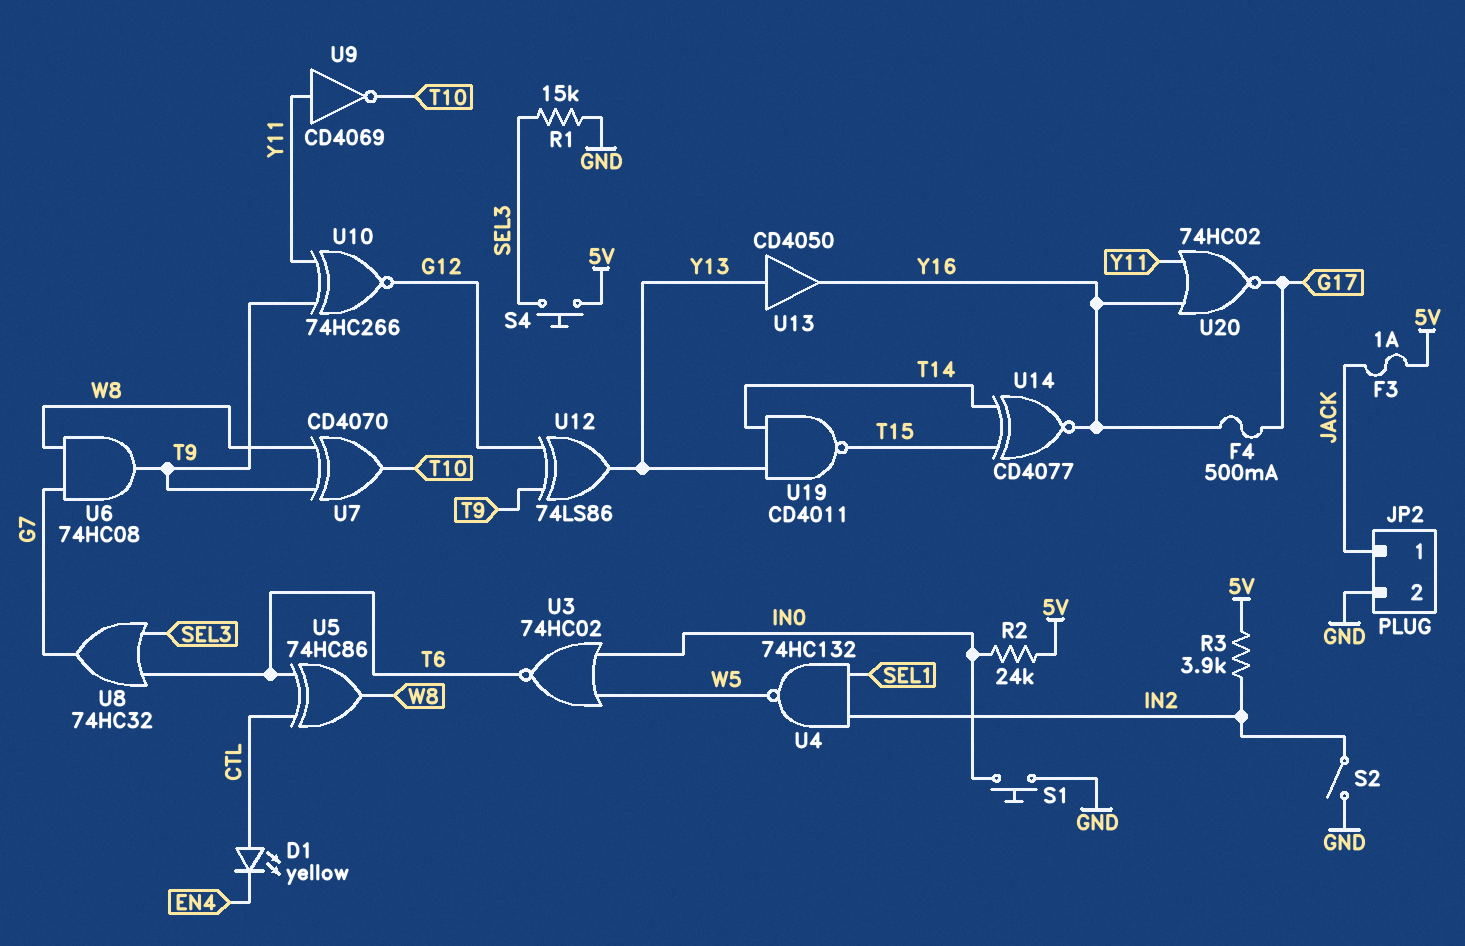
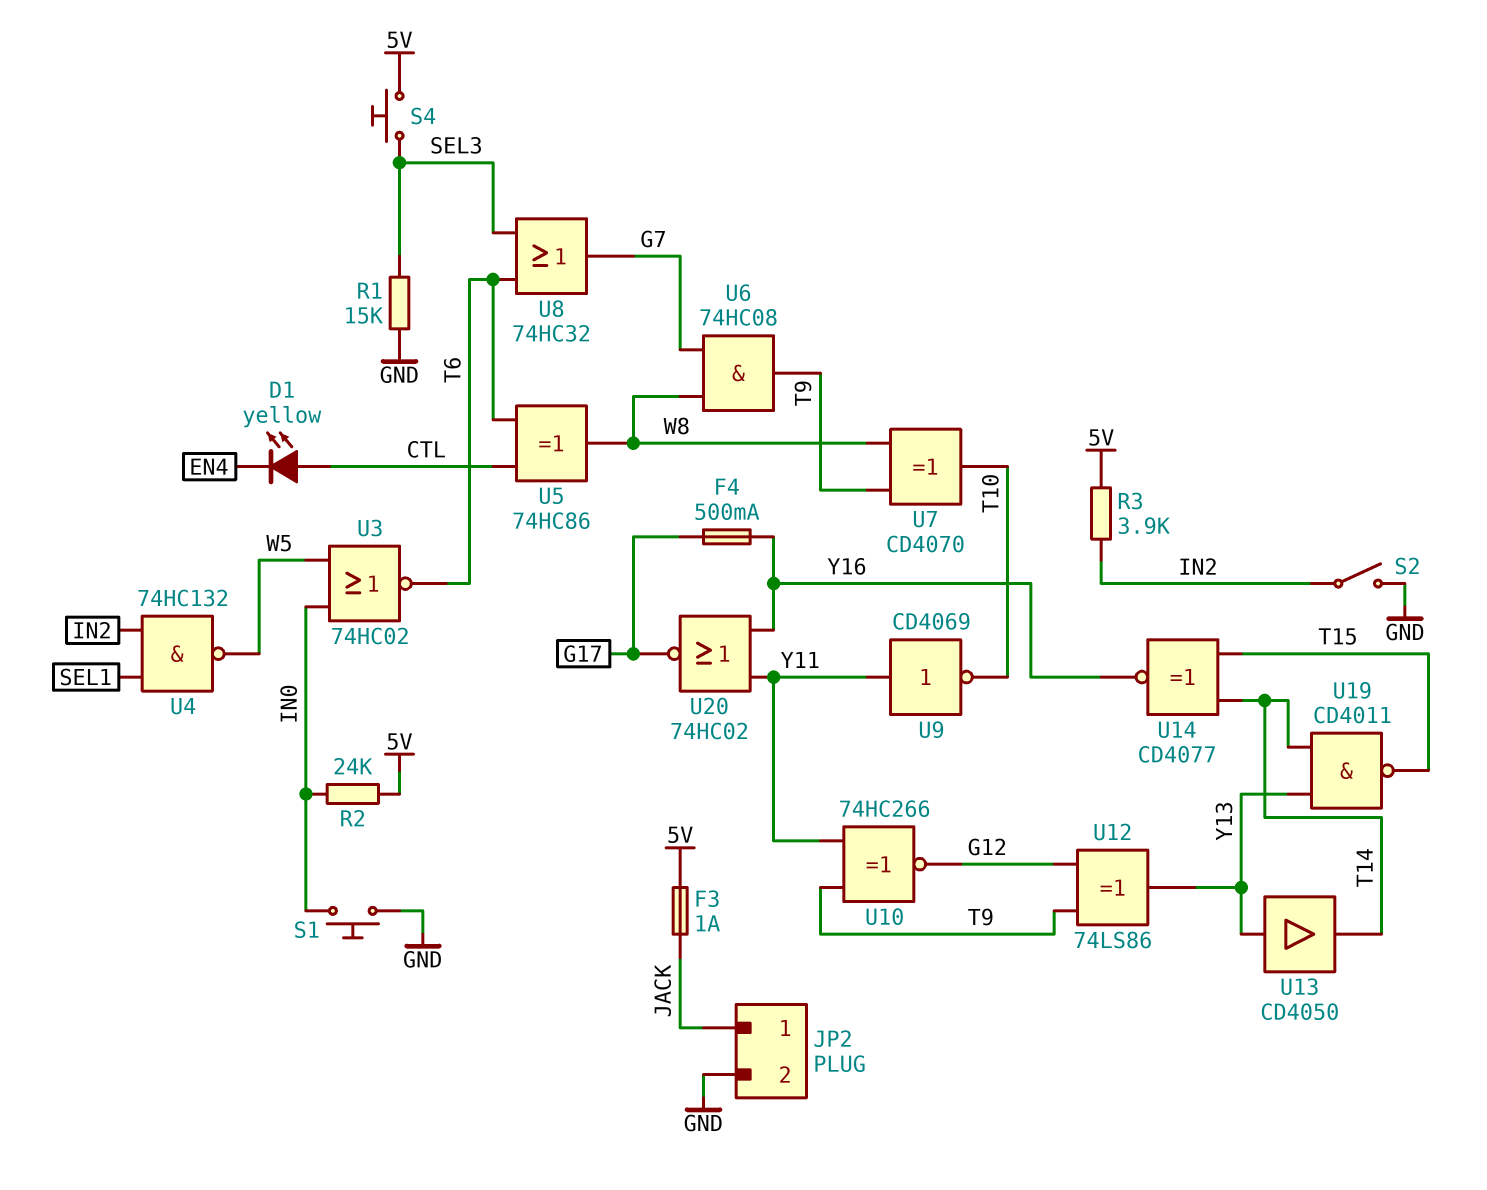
U13: buffer CD4050 (in Y13, out Y16) -> buffer CD4050 (in Y13, out T14)

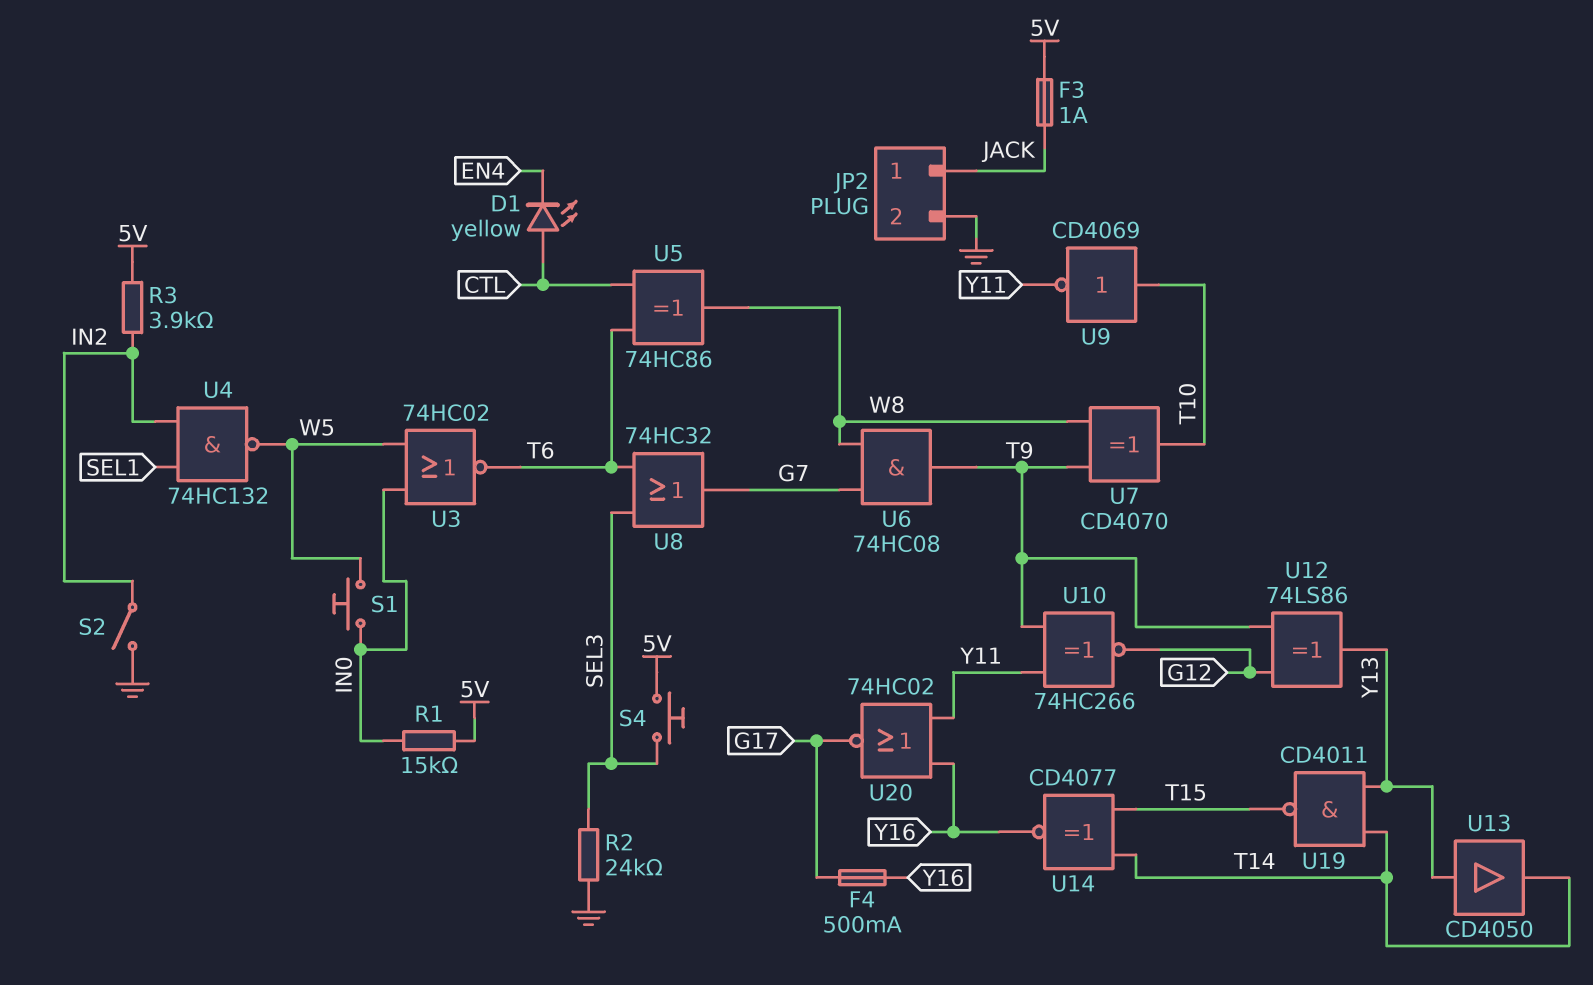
R1: 15k (GND, SEL3) -> 15k (5V, IN0)
R2: 24k (5V, IN0) -> 24k (GND, SEL3)
S1: button (GND, IN0) -> button (IN0, W5)
U9: NOT CD4069 (in Y11, out T10) -> NOT CD4069 (in T10, out Y11)

